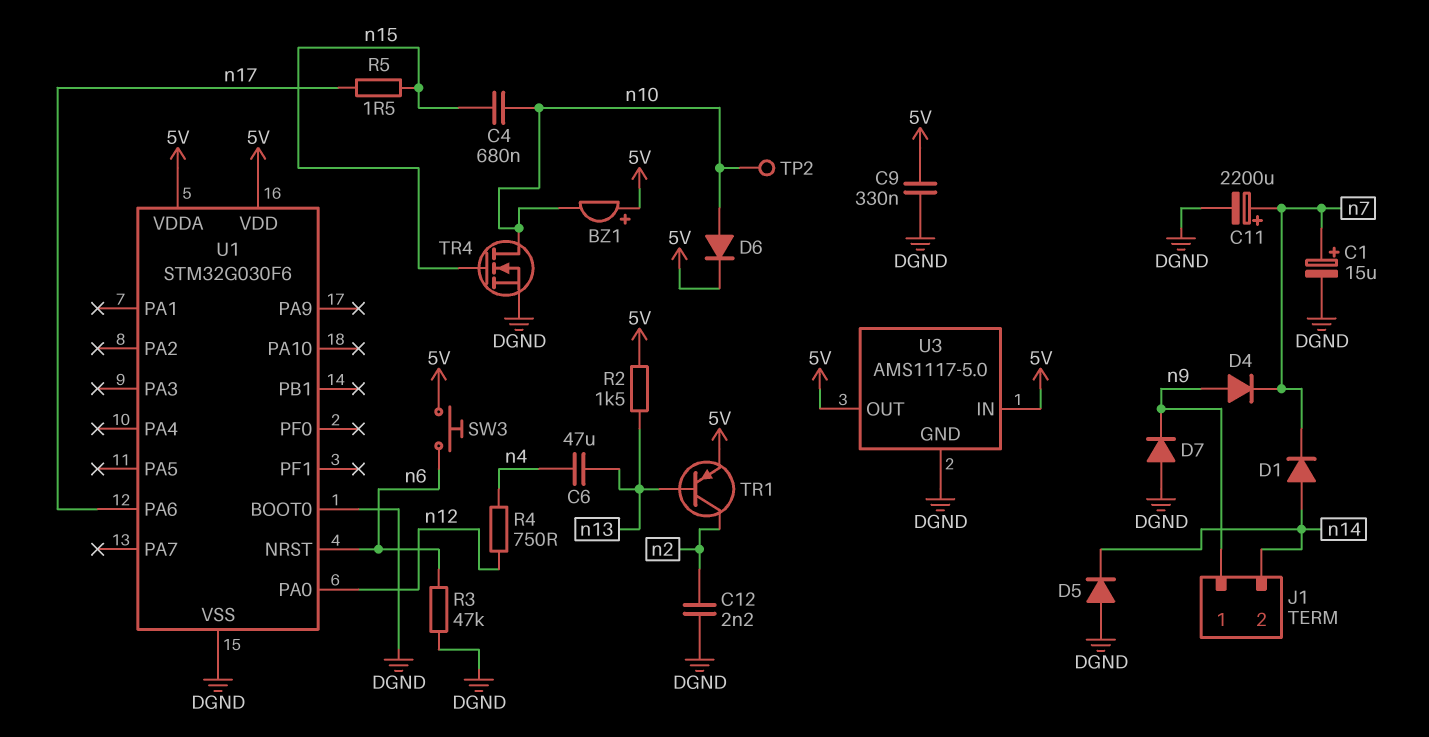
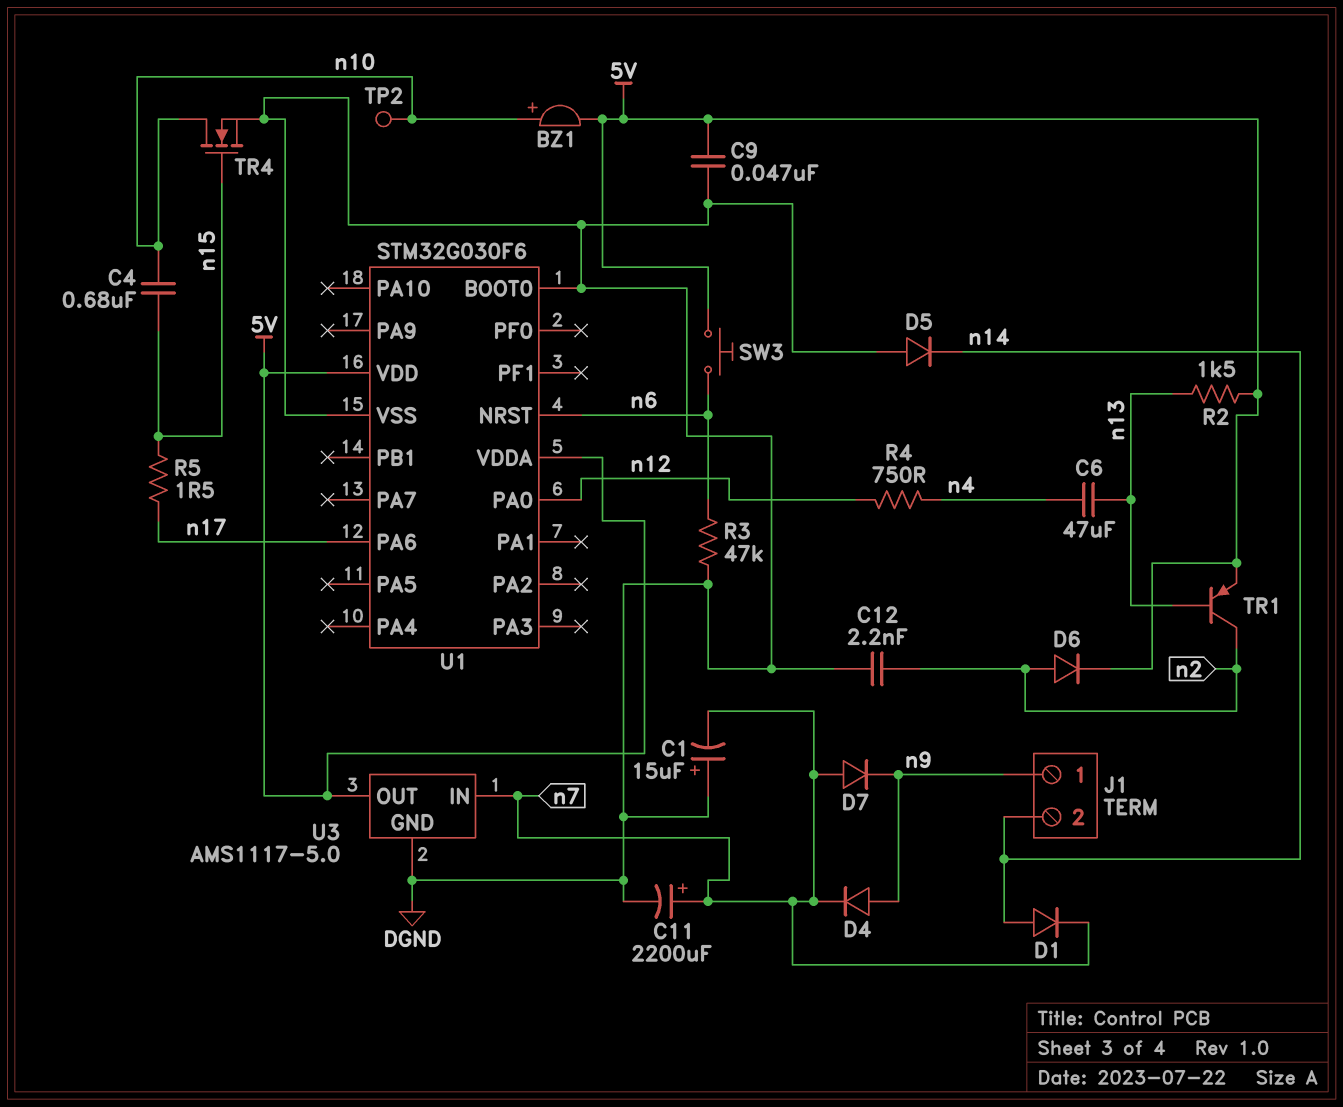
BZ1: buzzer (plus 5V, minus n10) -> buzzer (plus n10, minus 5V)
C1: 15uF (plus n7, minus DGND) -> 15uF (plus DGND, minus n7)
C9: 330nF (5V, DGND) -> 47nF (5V, DGND)
D6: diode (A n10, K 5V) -> diode (A n2, K 5V)
D7: diode (A DGND, K n9) -> diode (A n7, K n9)
U3 pin IN: 5V -> n7

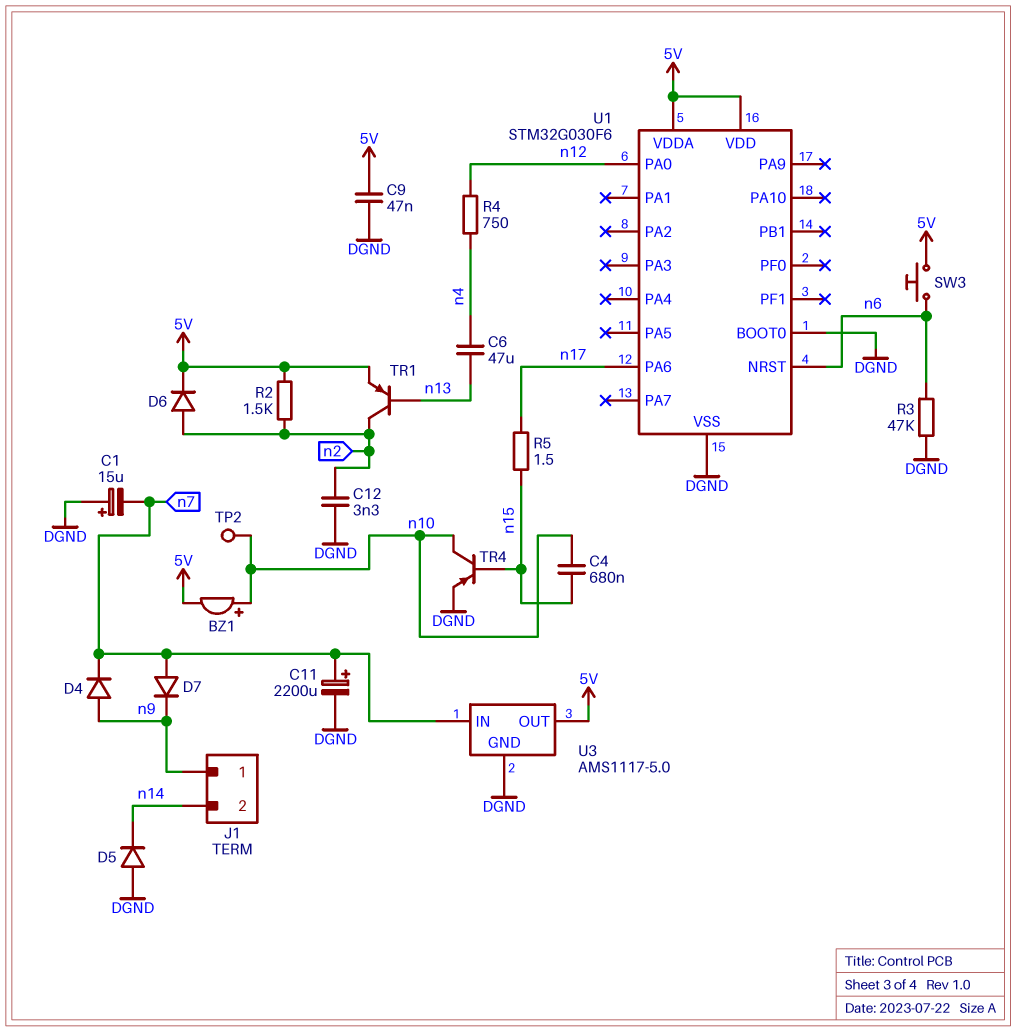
C12: 2.2nF (DGND, n2) -> 3.3nF (DGND, n2)
D1: diode (A n14, K n7) -> none
R2: 1.5k (5V, n13) -> 1.5k (5V, n2)
TR4: NMOS (G n15, D n10, S DGND) -> PNP (B n15, C n10, E DGND)

